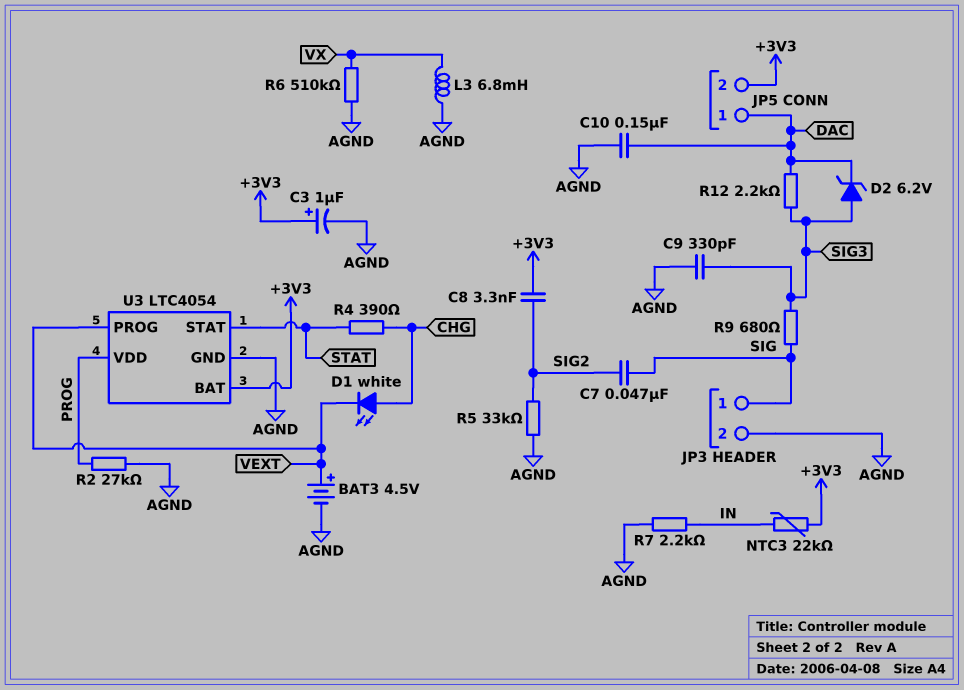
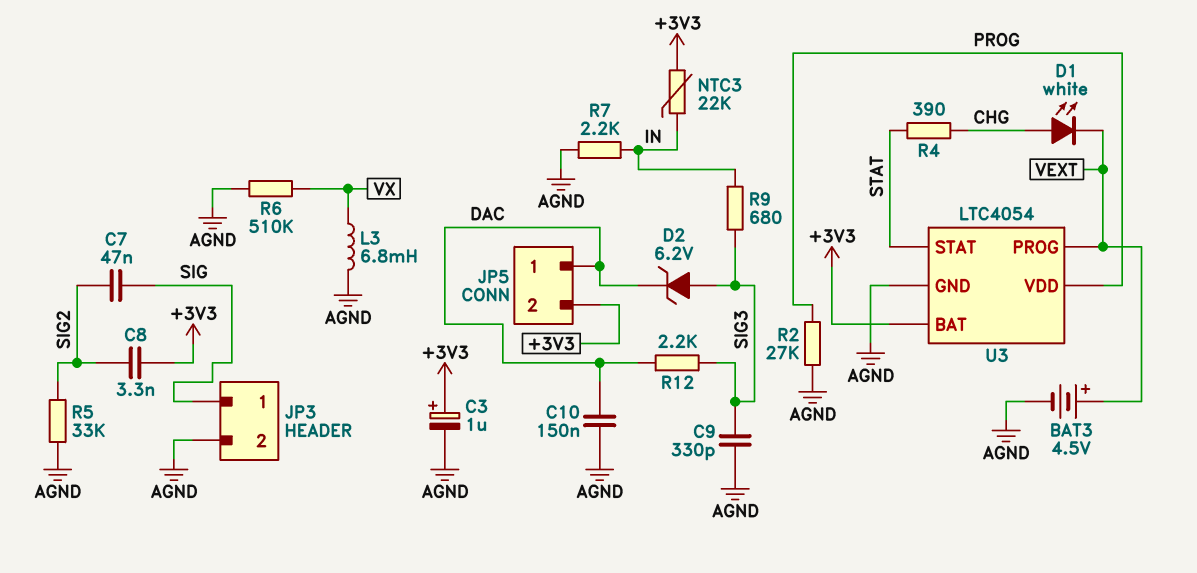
R9: 680 (SIG, SIG3) -> 680 (IN, SIG3)

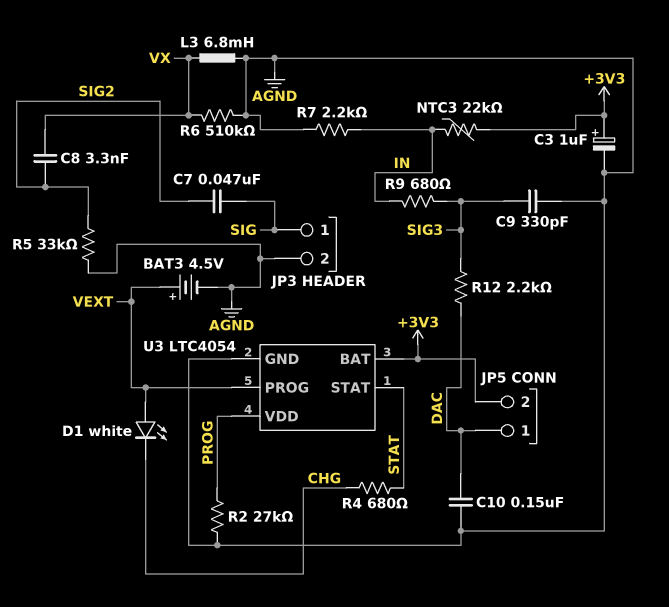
C8: 3.3nF (+3V3, SIG2) -> 3.3nF (SIG2, VX)
D1: LED white (A CHG, K VEXT) -> LED white (A VEXT, K CHG)
D2: zener 6.2V (A SIG3, K DAC) -> none
R4: 390 (CHG, STAT) -> 680 (CHG, STAT)

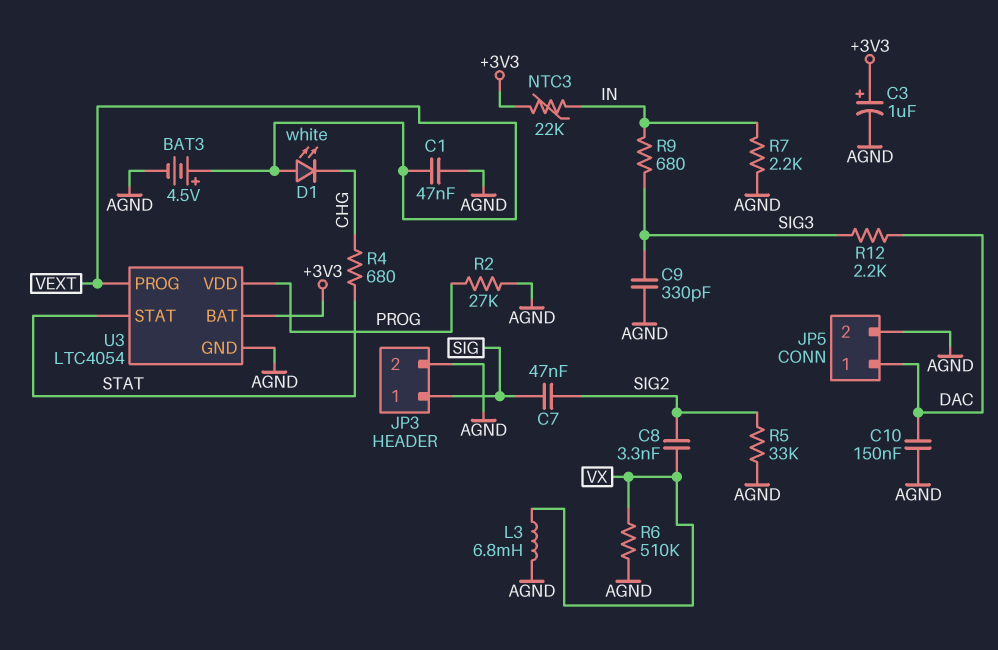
C1: none -> 47nF (AGND, VEXT)
JP5 pin 2: +3V3 -> AGND

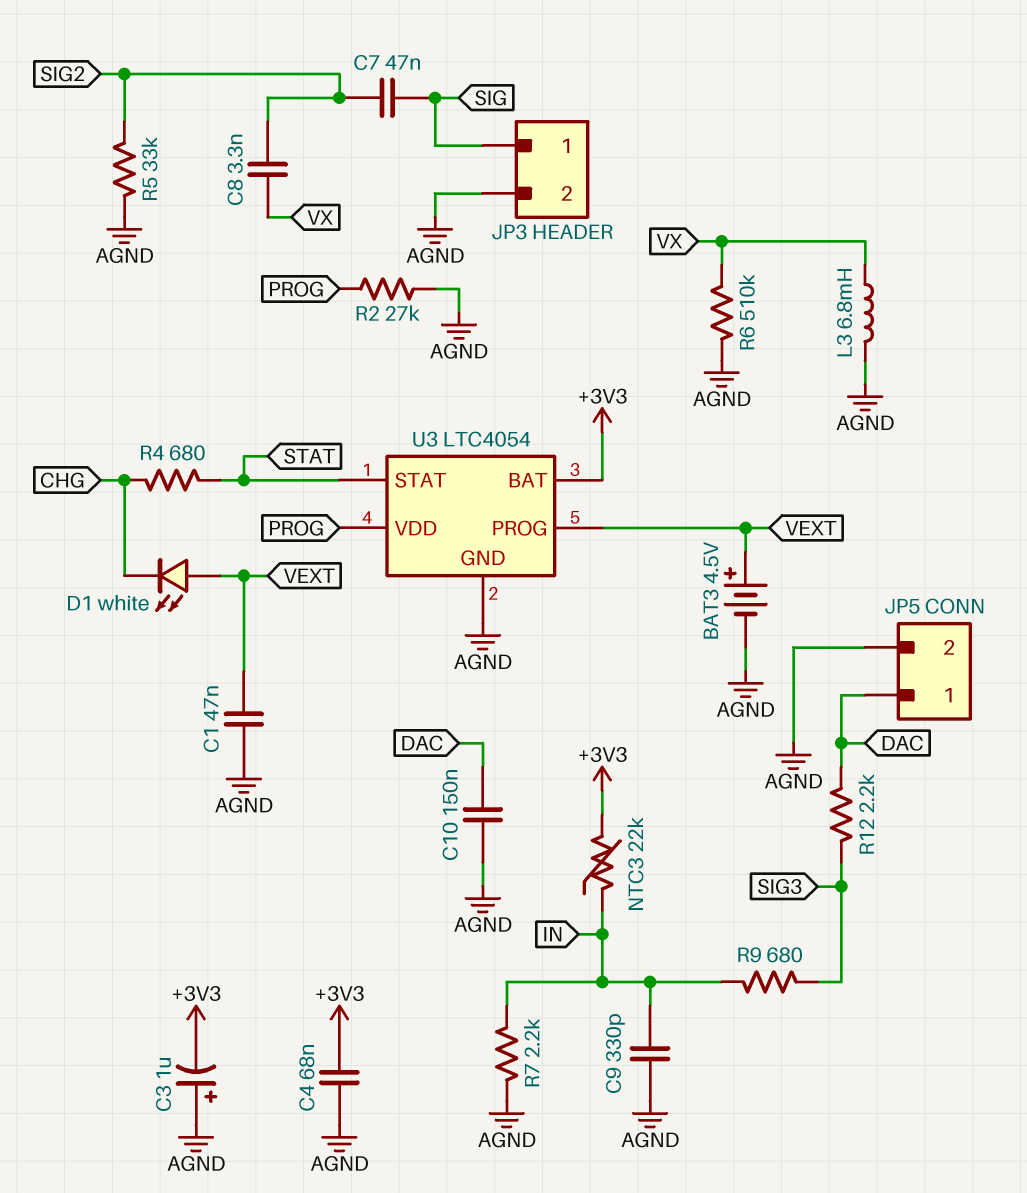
C3: 1uF (plus +3V3, minus AGND) -> 1uF (plus AGND, minus +3V3)
C4: none -> 68nF (+3V3, AGND)
C9: 330pF (AGND, SIG3) -> 330pF (AGND, IN)

